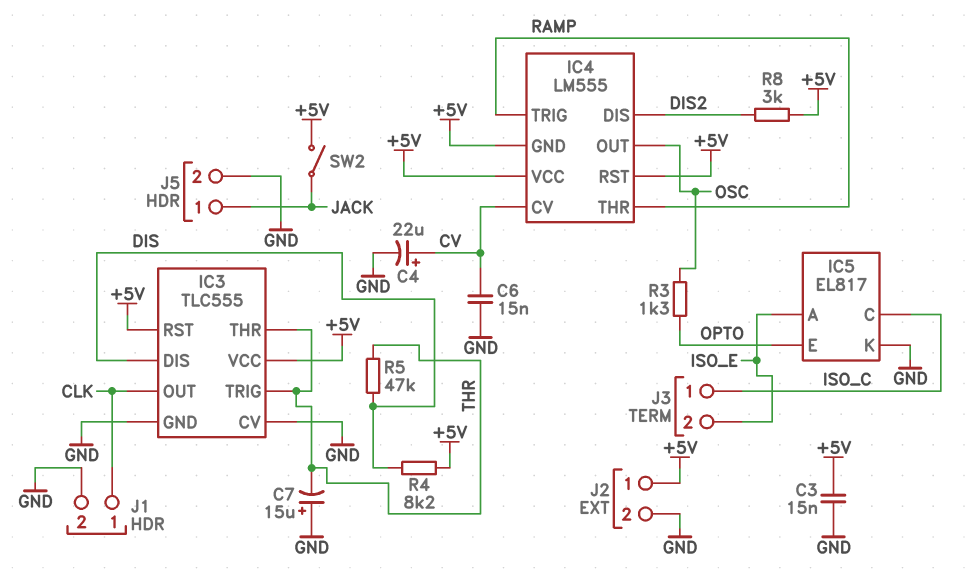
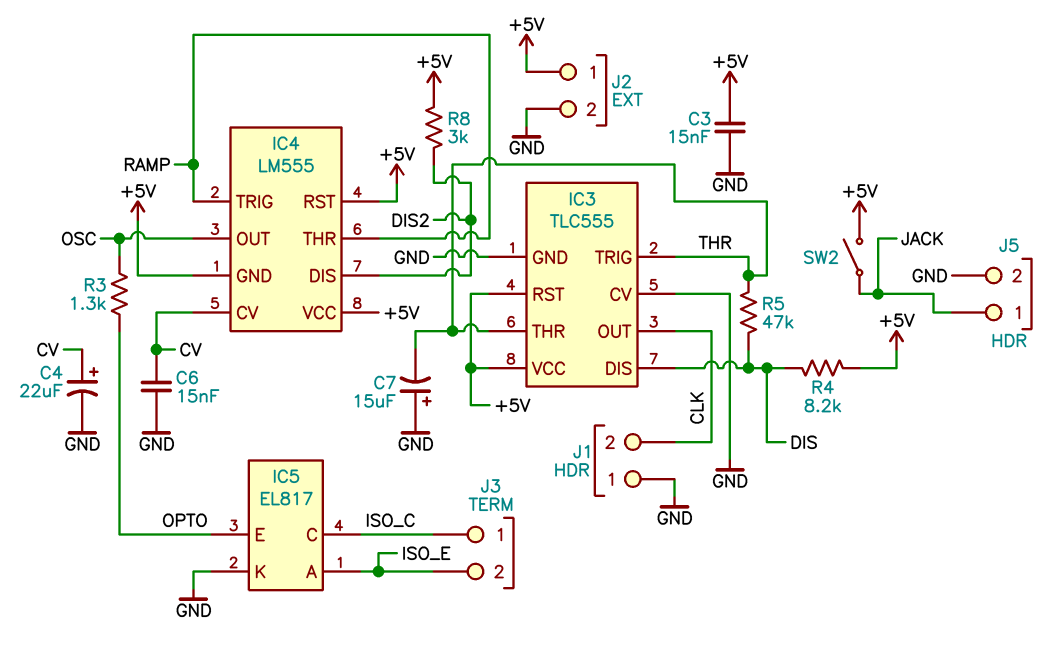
J1 pin 1: CLK -> GND
J1 pin 2: GND -> CLK

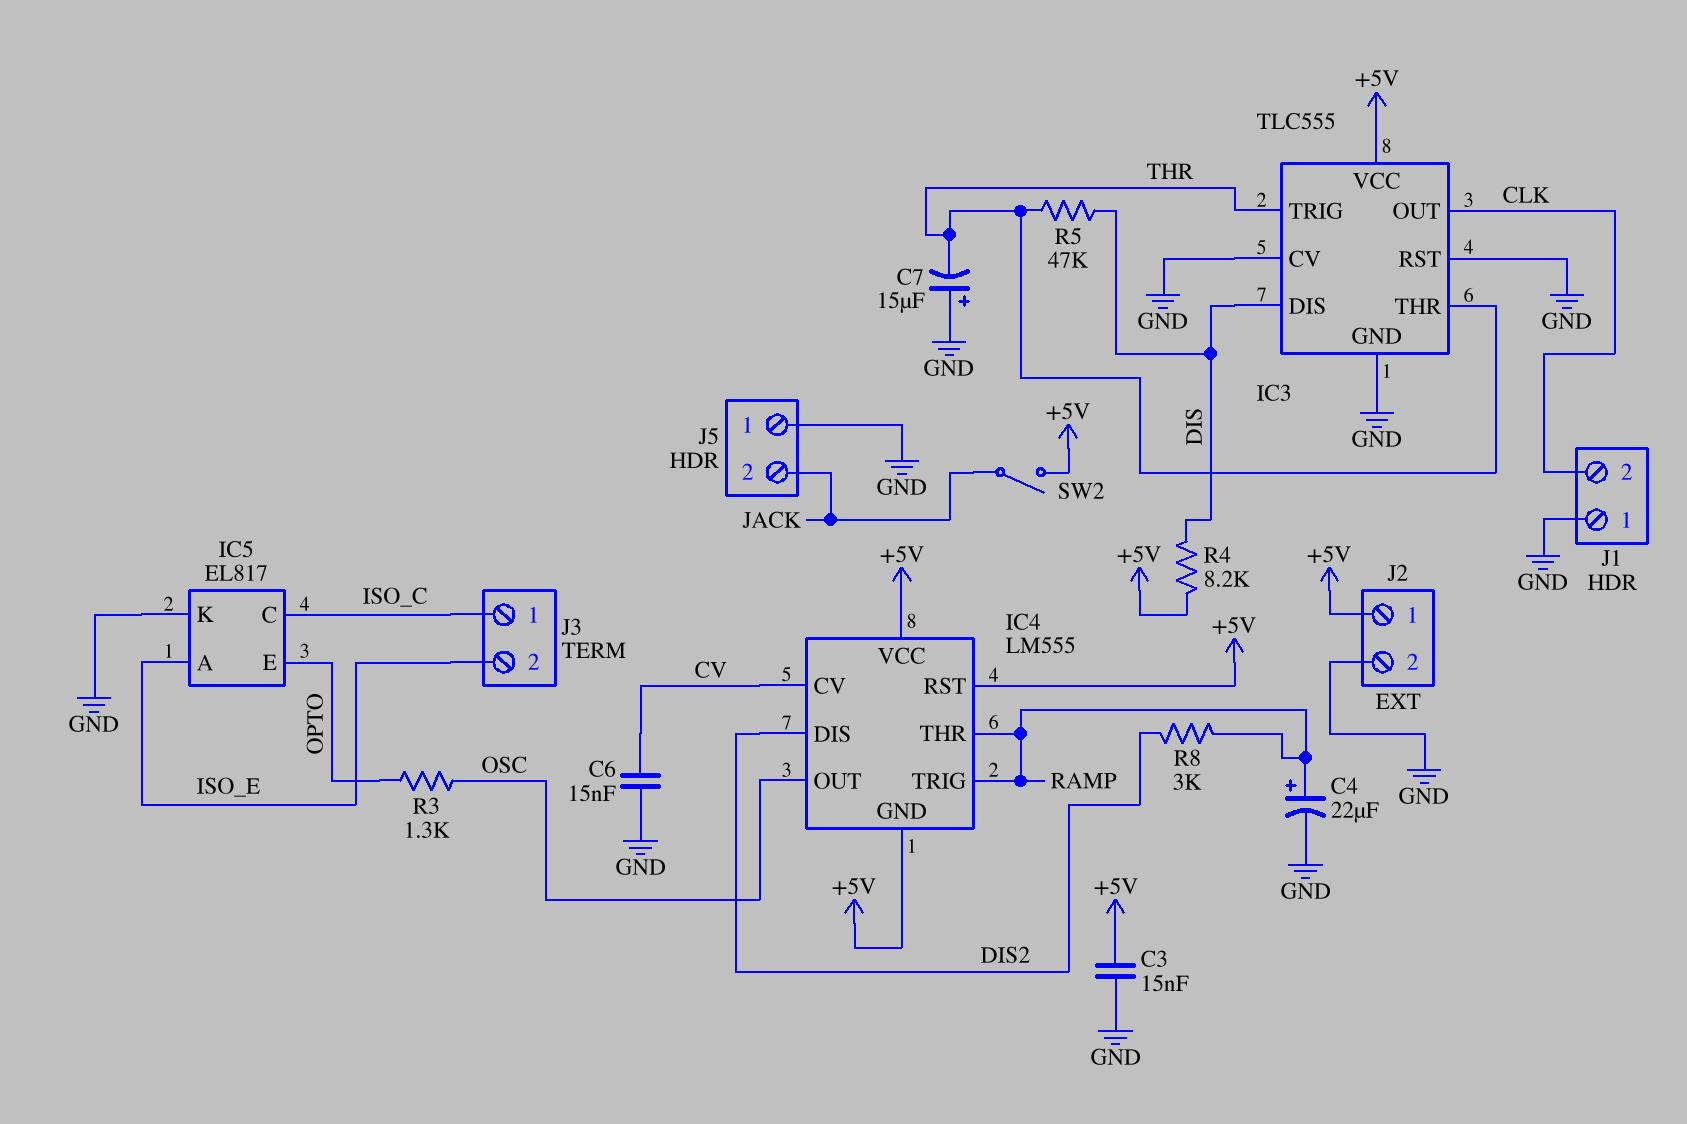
C4: 22uF (plus CV, minus GND) -> 22uF (plus RAMP, minus GND)
IC3 pin RST: +5V -> GND
J5 pin 1: JACK -> GND
J5 pin 2: GND -> JACK
R8: 3k (+5V, DIS2) -> 3k (DIS2, RAMP)

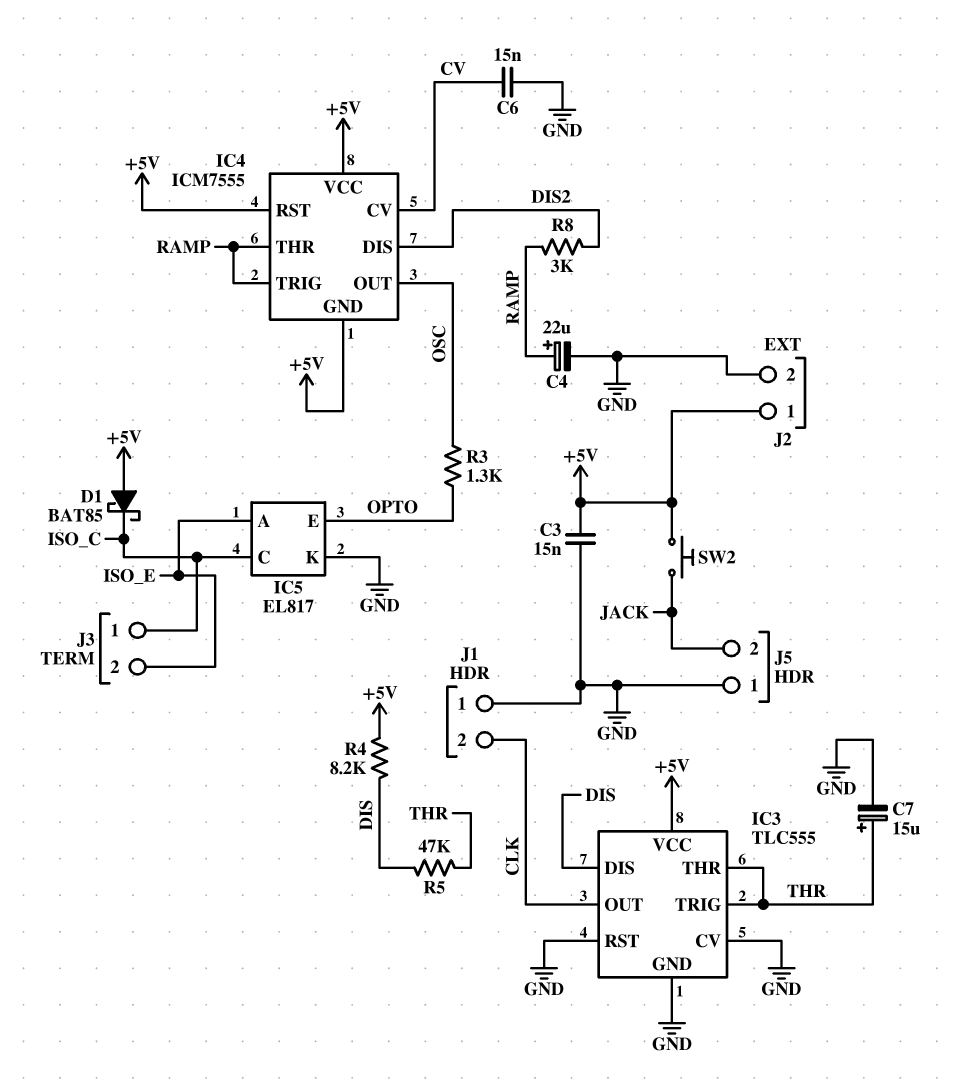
C7: 15uF (plus GND, minus THR) -> 15uF (plus THR, minus GND)
D1: none -> schottky BAT85 (A +5V, K ISO_C)
IC4: LM555 -> ICM7555
SW2: switch (+5V, JACK) -> button (+5V, JACK)

